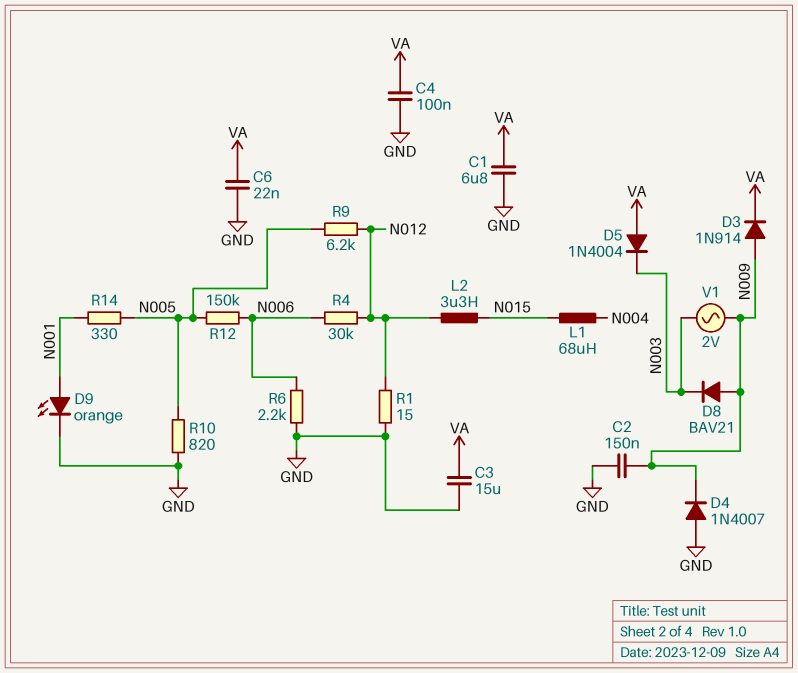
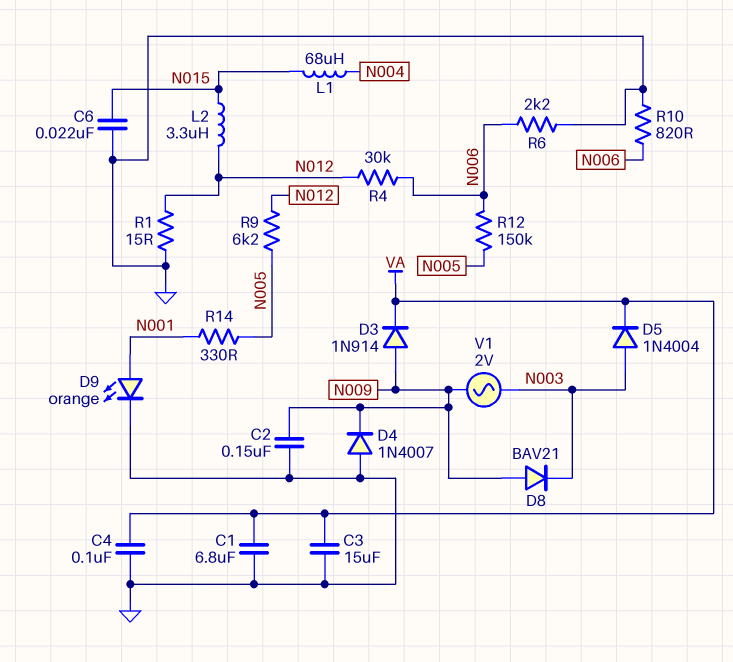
C6: 22nF (GND, VA) -> 22nF (GND, N015)
D5: diode 1N4004 (A VA, K N003) -> diode 1N4004 (A N003, K VA)
R10: 820 (GND, N005) -> 820 (GND, N006)

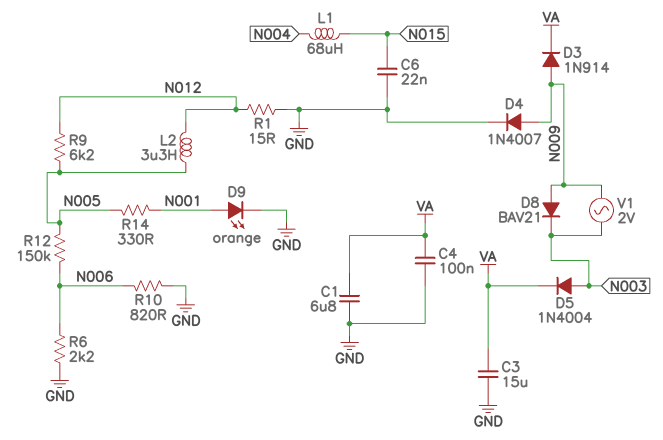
C2: 150nF (GND, N009) -> none
D4: diode 1N4007 (A GND, K N009) -> diode 1N4007 (A N009, K GND)
L2: 3.3uH (N012, N015) -> 3.3uH (N005, N012)
R4: 30k (N006, N012) -> none

